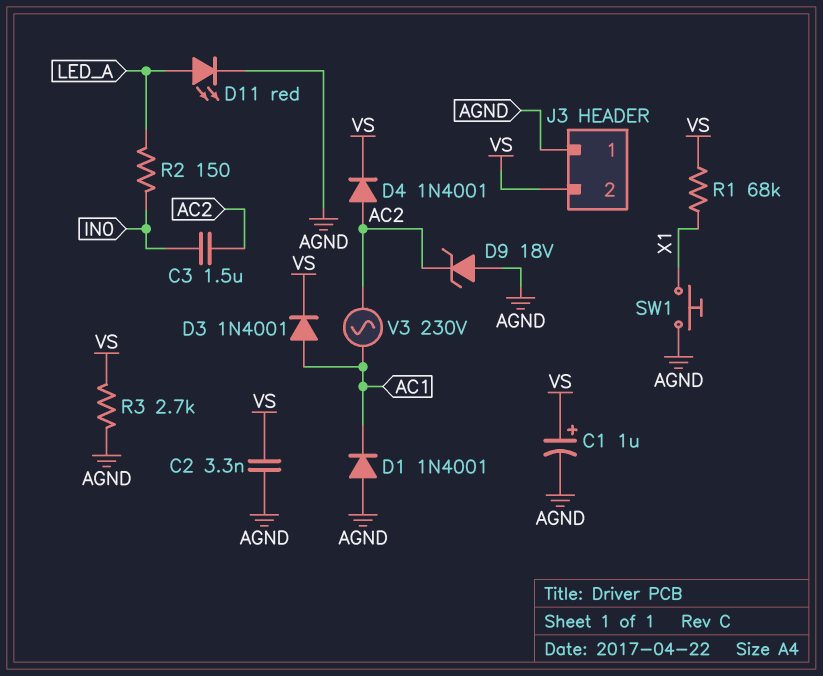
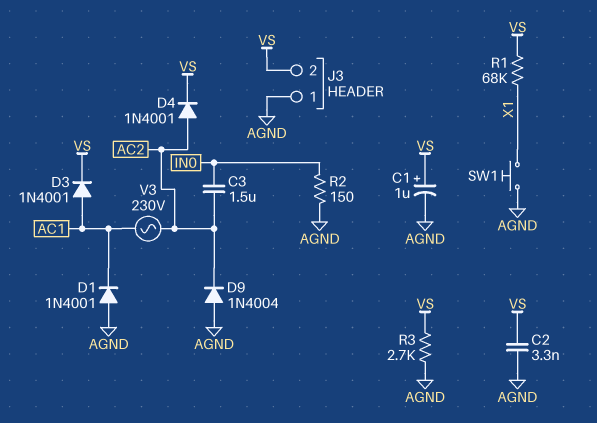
D9: zener 18V (A AGND, K AC2) -> diode 1N4004 (A AGND, K AC2)
D11: LED red (A LED_A, K AGND) -> none
R2: 150 (IN0, LED_A) -> 150 (AGND, IN0)

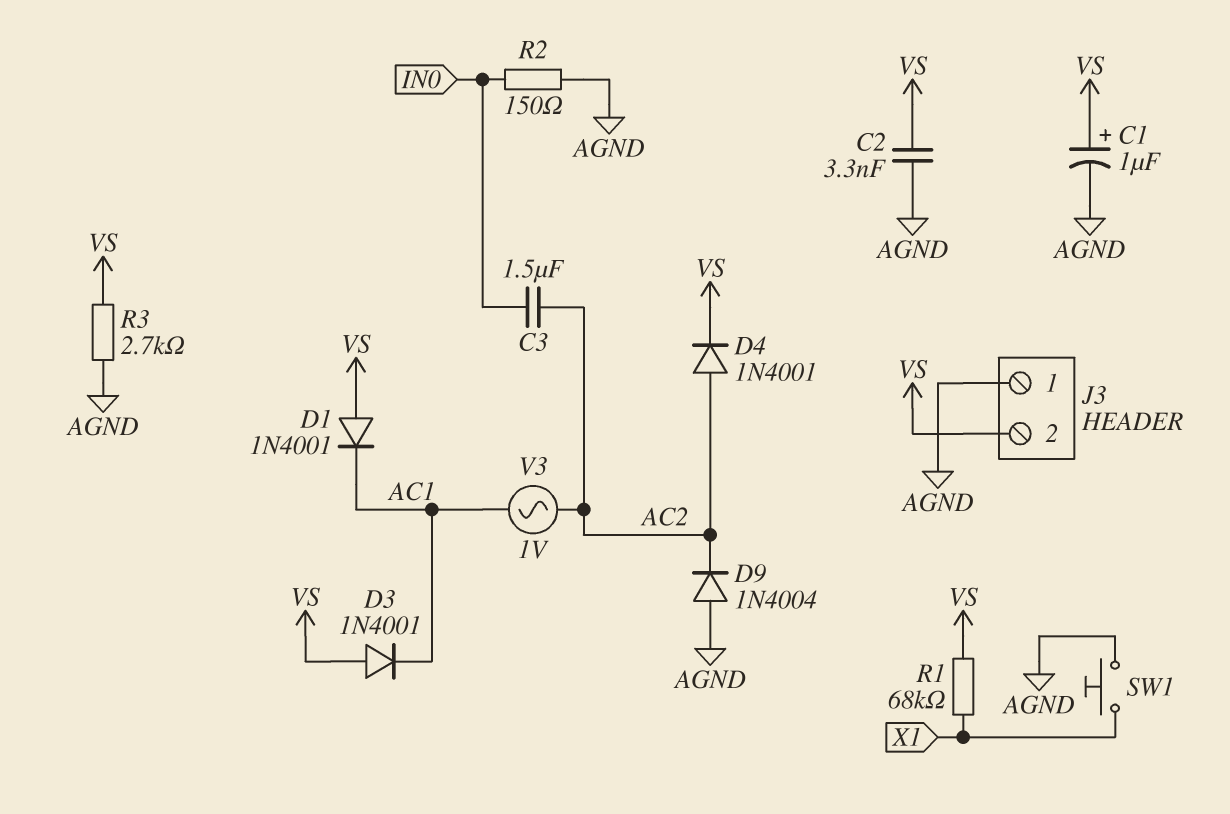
D1: diode 1N4001 (A AGND, K AC1) -> diode 1N4001 (A VS, K AC1)
D3: diode 1N4001 (A AC1, K VS) -> diode 1N4001 (A VS, K AC1)
V3: AC 230V (AC1, AC2) -> AC 1V (AC1, AC2)

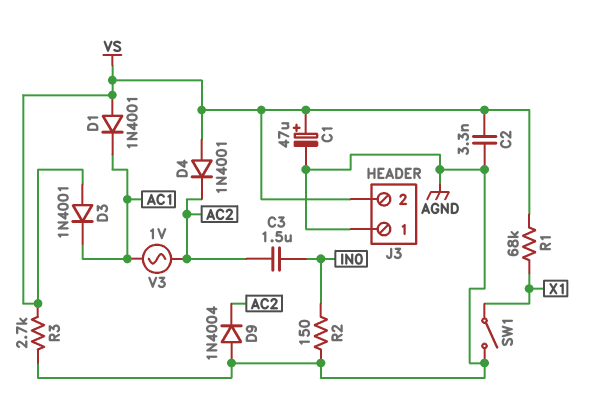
C1: 1uF (plus VS, minus AGND) -> 47uF (plus VS, minus AGND)
D4: diode 1N4001 (A AC2, K VS) -> diode 1N4001 (A VS, K AC2)
SW1: button (AGND, X1) -> switch (AGND, X1)

